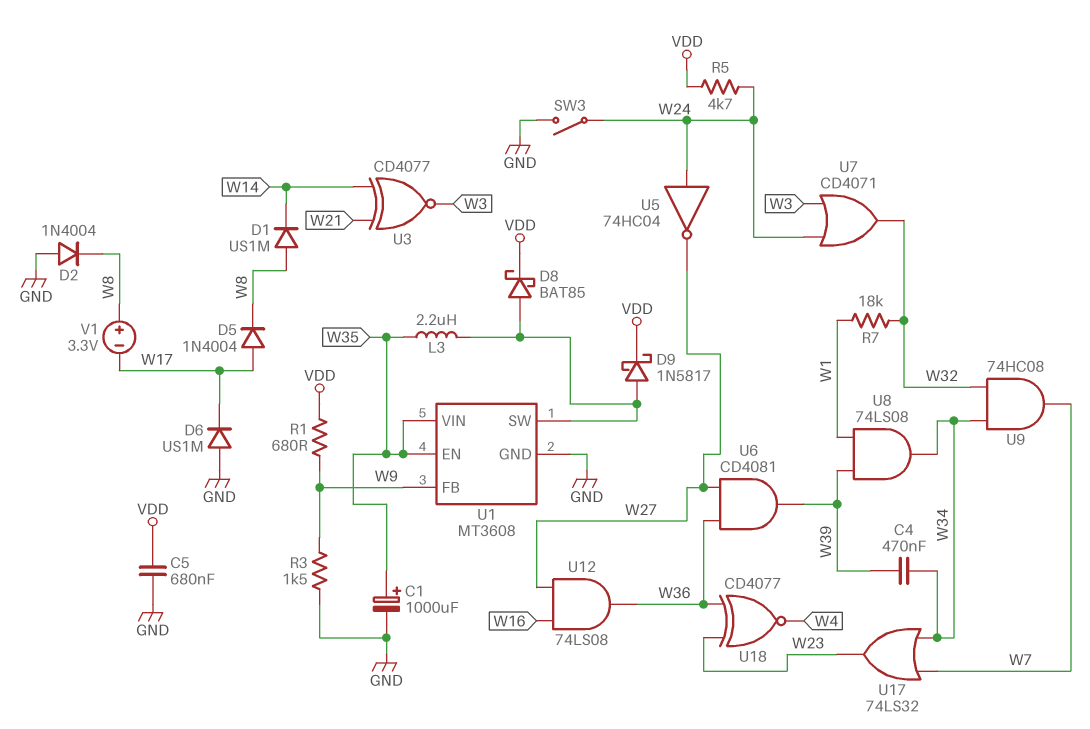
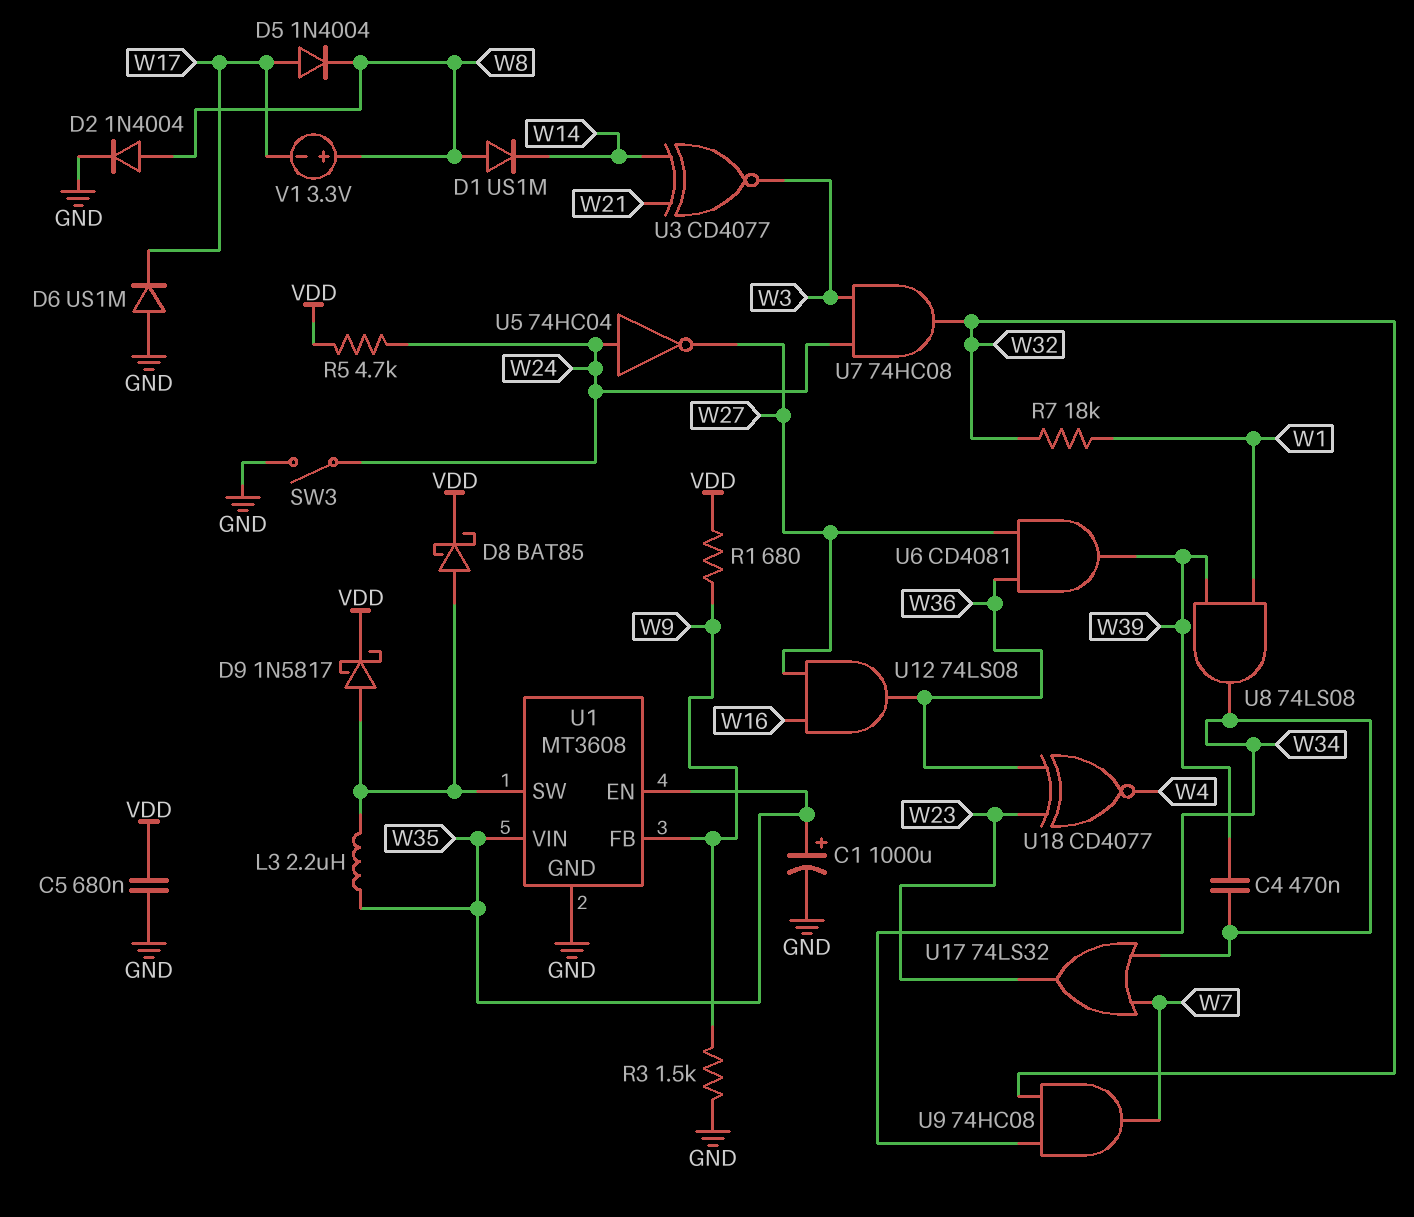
D2: diode 1N4004 (A GND, K W8) -> diode 1N4004 (A W8, K GND)
U7: OR CD4071 (in W3, in W24, out W32) -> AND 74HC08 (in W3, in W24, out W32)

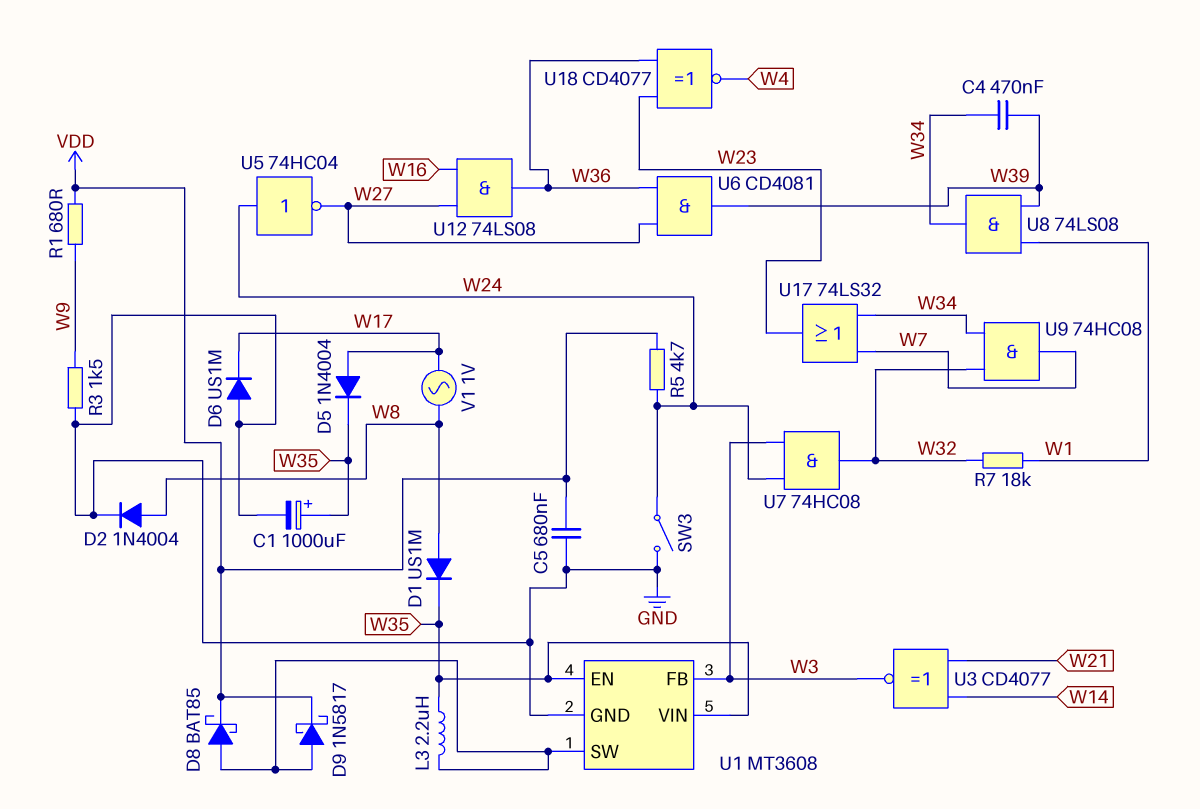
D1: diode US1M (A W8, K W14) -> diode US1M (A W8, K W35)
D5: diode 1N4004 (A W17, K W8) -> diode 1N4004 (A W17, K W35)
U1 pin FB: W9 -> W3
V1: 3.3V (plus W8, minus W17) -> AC 1V (W8, W17)

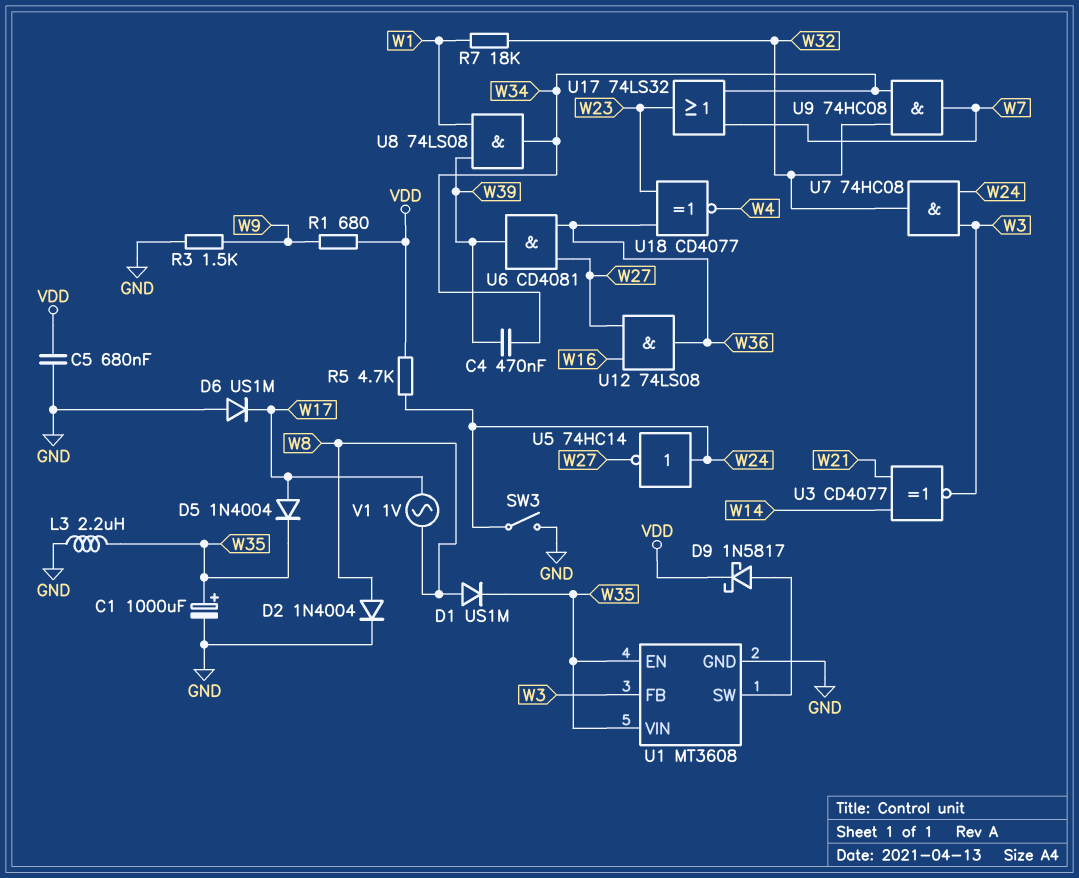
D8: schottky BAT85 (A U1/SW, K VDD) -> none
L3: 2.2uH (U1/SW, W35) -> 2.2uH (GND, W35)
U5: NOT 74HC04 (in W24, out W27) -> NOT 74HC14 (in W24, out W27)

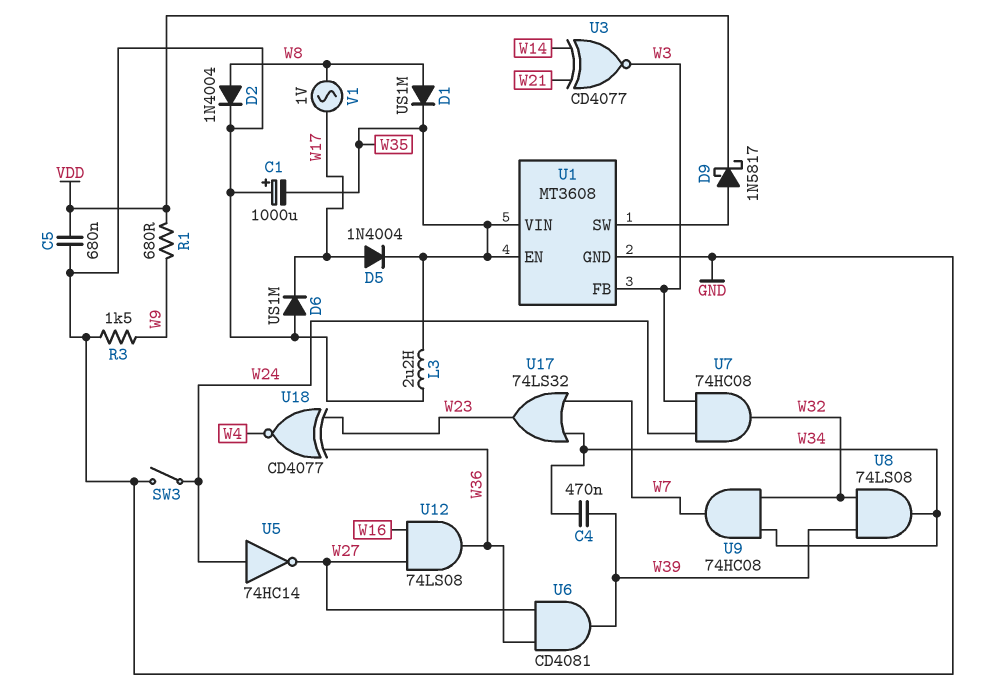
C1: 1000uF (plus W35, minus GND) -> 1000uF (plus GND, minus W35)
R5: 4.7k (VDD, W24) -> none
R7: 18k (W1, W32) -> none
U8: AND 74LS08 (in W1, in W39, out W34) -> AND 74LS08 (in W32, in W39, out W34)

